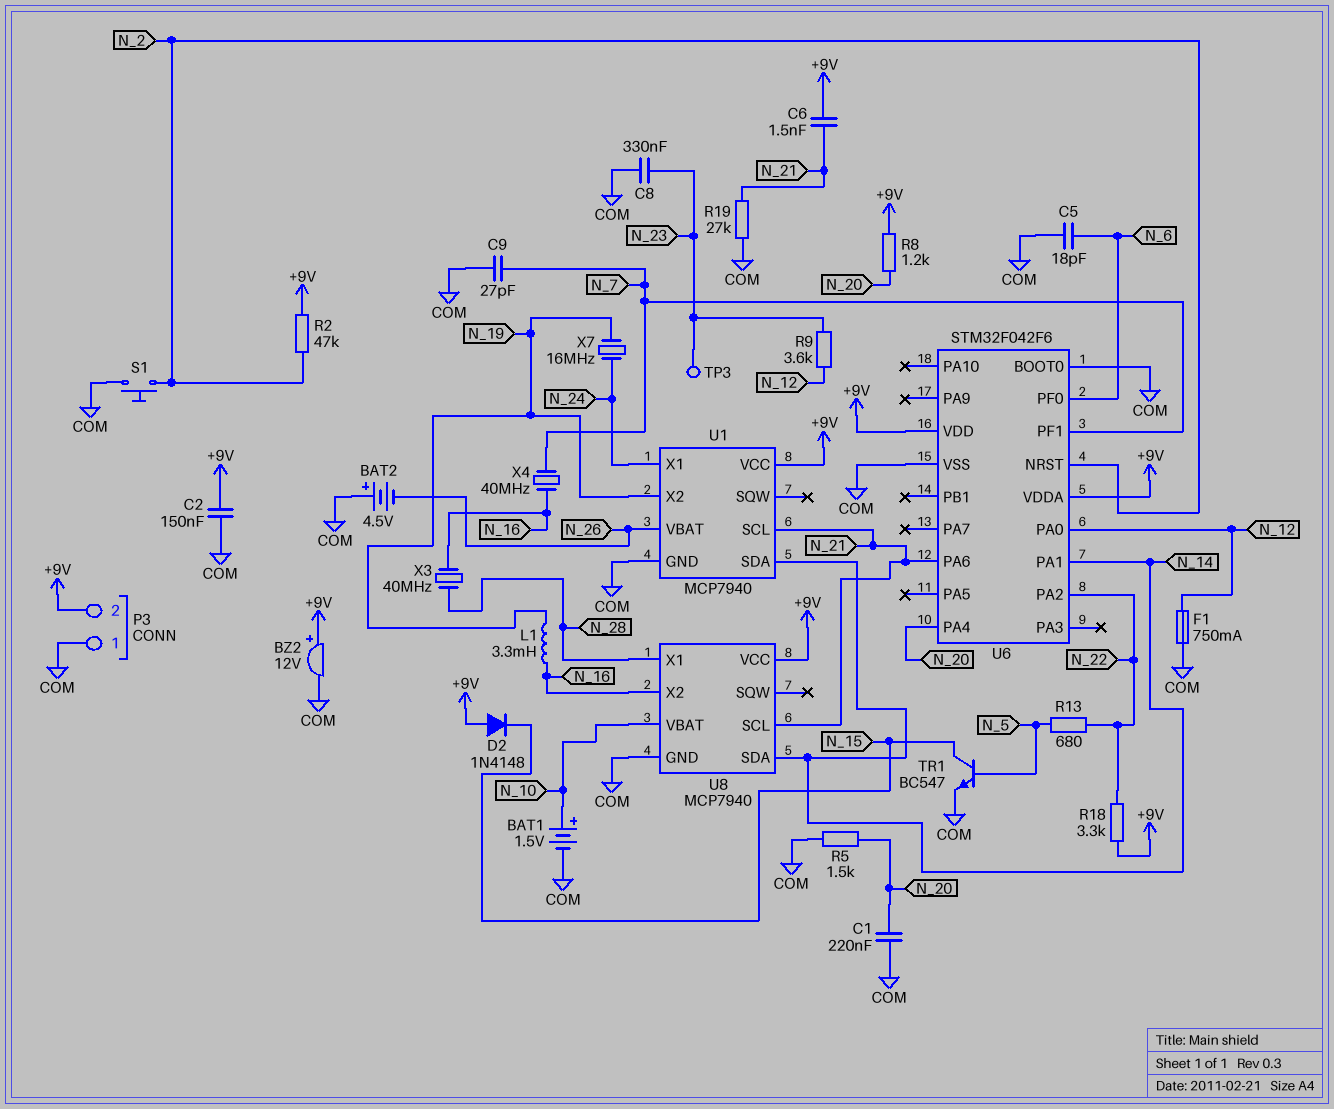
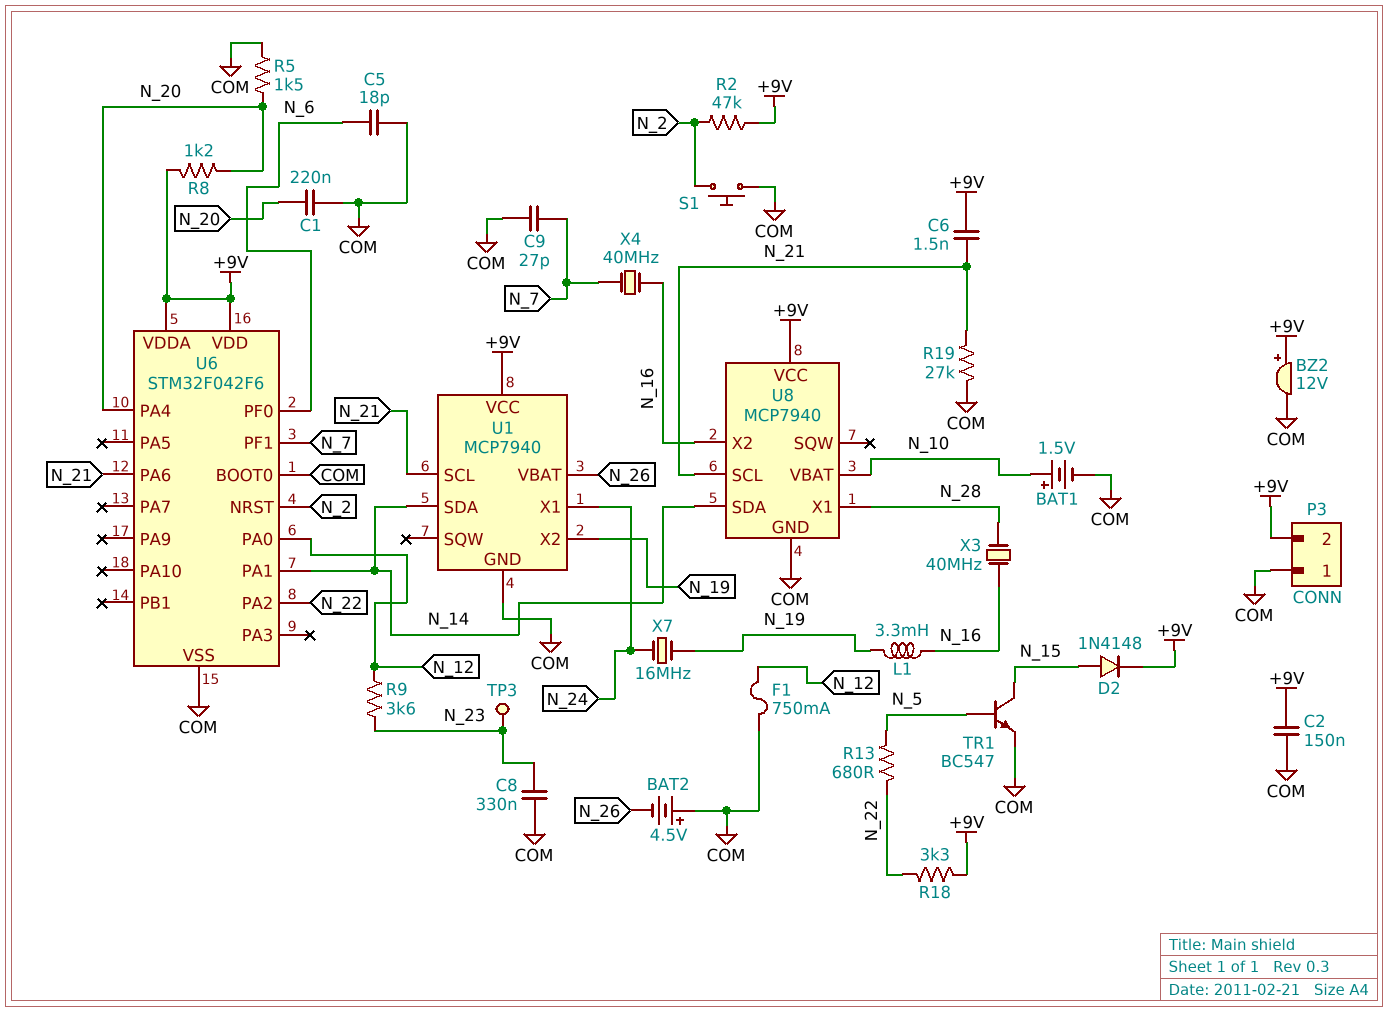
D2: diode 1N4148 (A +9V, K N_15) -> diode 1N4148 (A N_15, K +9V)

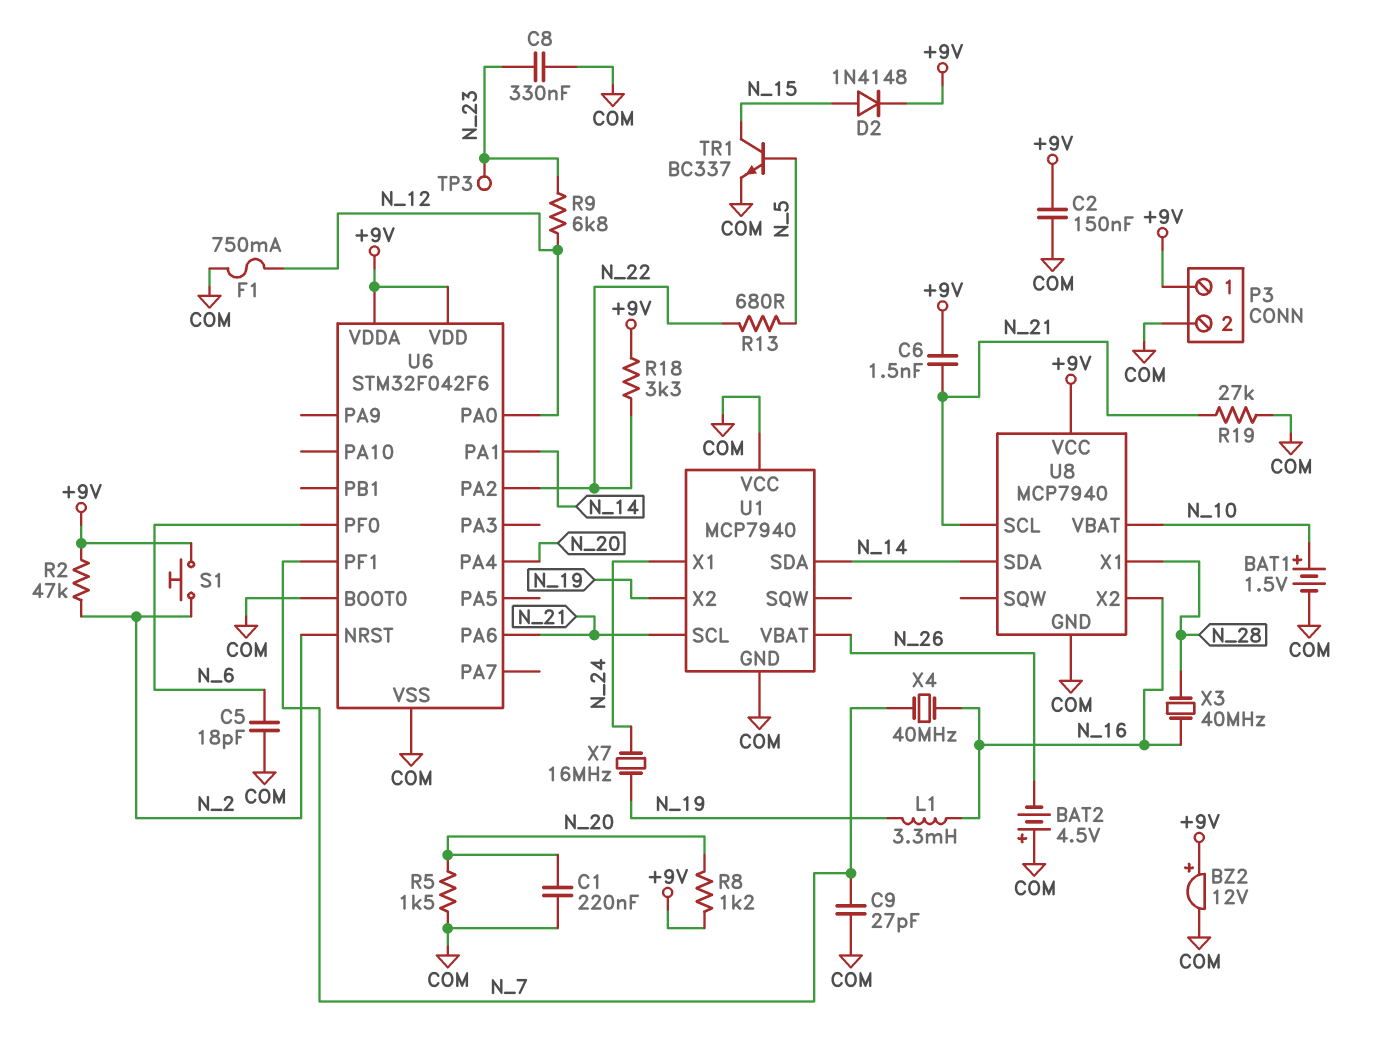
P3 pin 1: COM -> +9V
P3 pin 2: +9V -> COM
R9: 3.6k (N_12, N_23) -> 6.8k (N_12, N_23)
S1: button (COM, N_2) -> button (+9V, N_2)
TR1: NPN BC547 (B N_5, C N_15, E COM) -> NPN BC337 (B N_5, C N_15, E COM)
U1 pin VCC: +9V -> COM

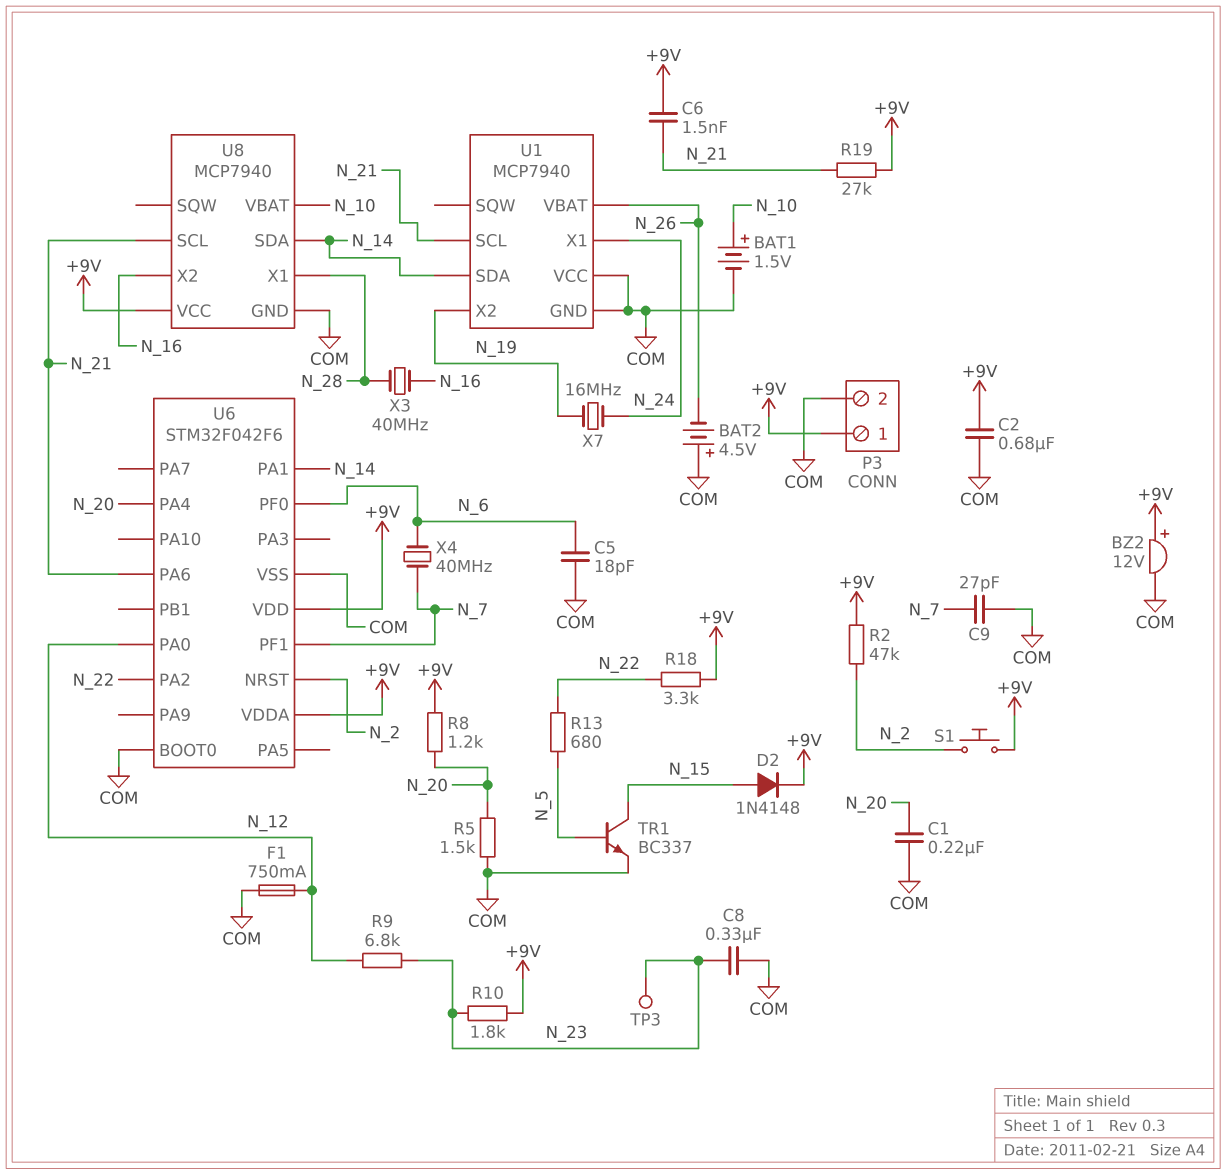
C2: 150nF (+9V, COM) -> 680nF (+9V, COM)
L1: 3.3mH (N_16, N_19) -> none
R10: none -> 1.8k (+9V, N_23)
R19: 27k (COM, N_21) -> 27k (+9V, N_21)
X4: 40MHz (N_7, N_16) -> 40MHz (N_6, N_7)

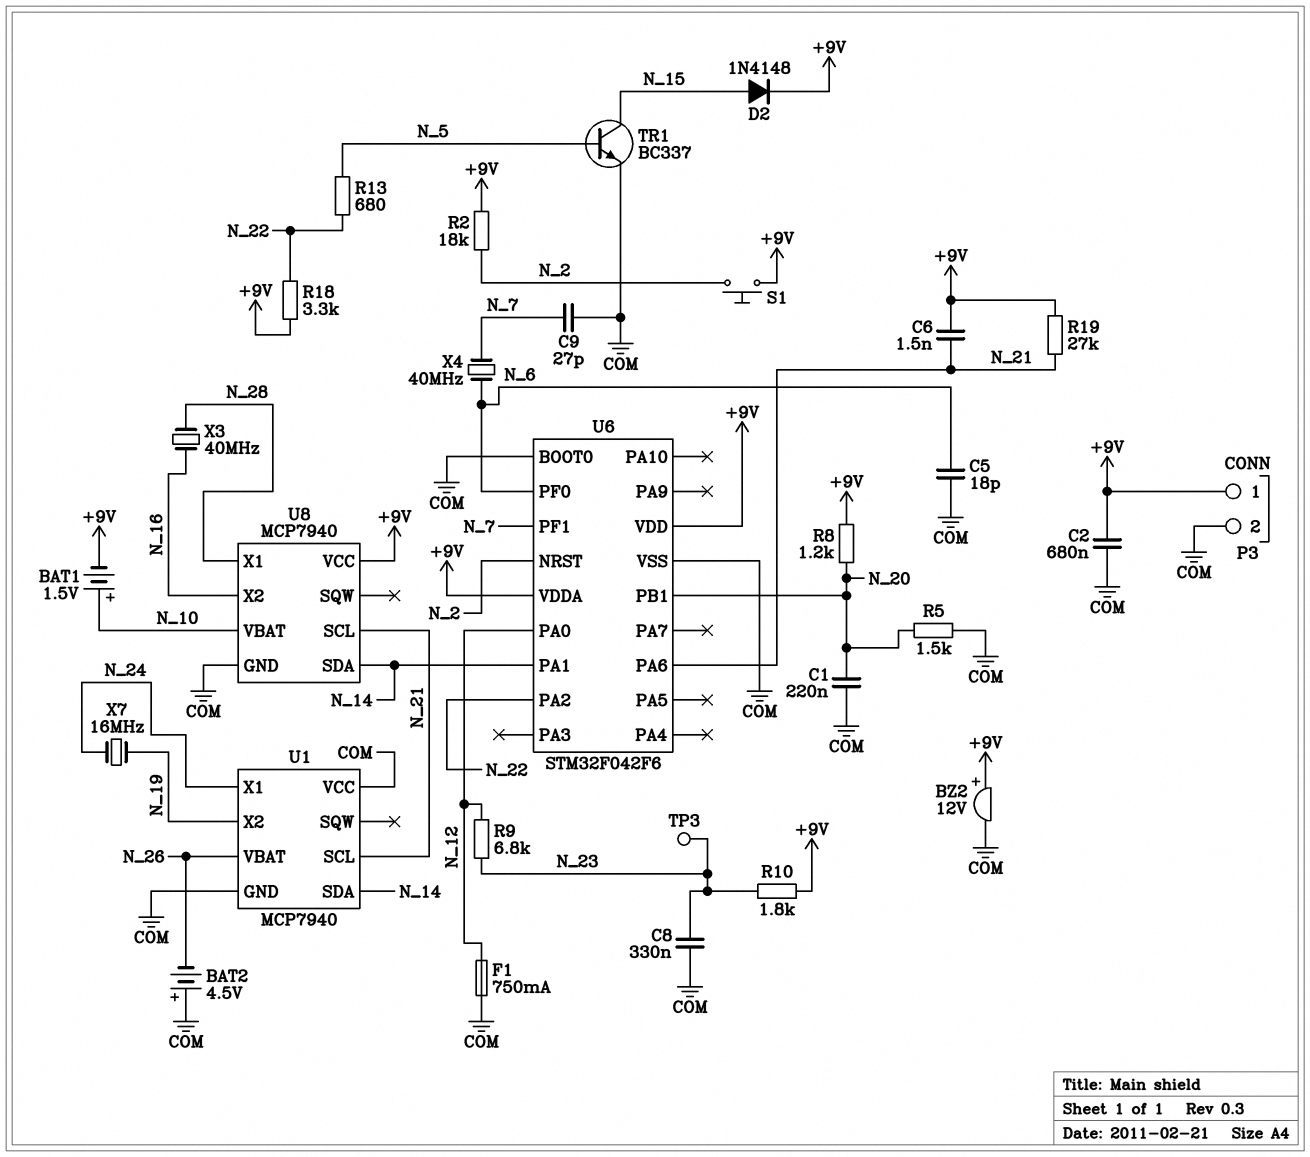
BAT1: 1.5V (plus N_10, minus COM) -> 1.5V (plus N_10, minus +9V)
R2: 47k (+9V, N_2) -> 18k (+9V, N_2)
U6 pin PA4: N_20 -> none
U6 pin PB1: none -> N_20

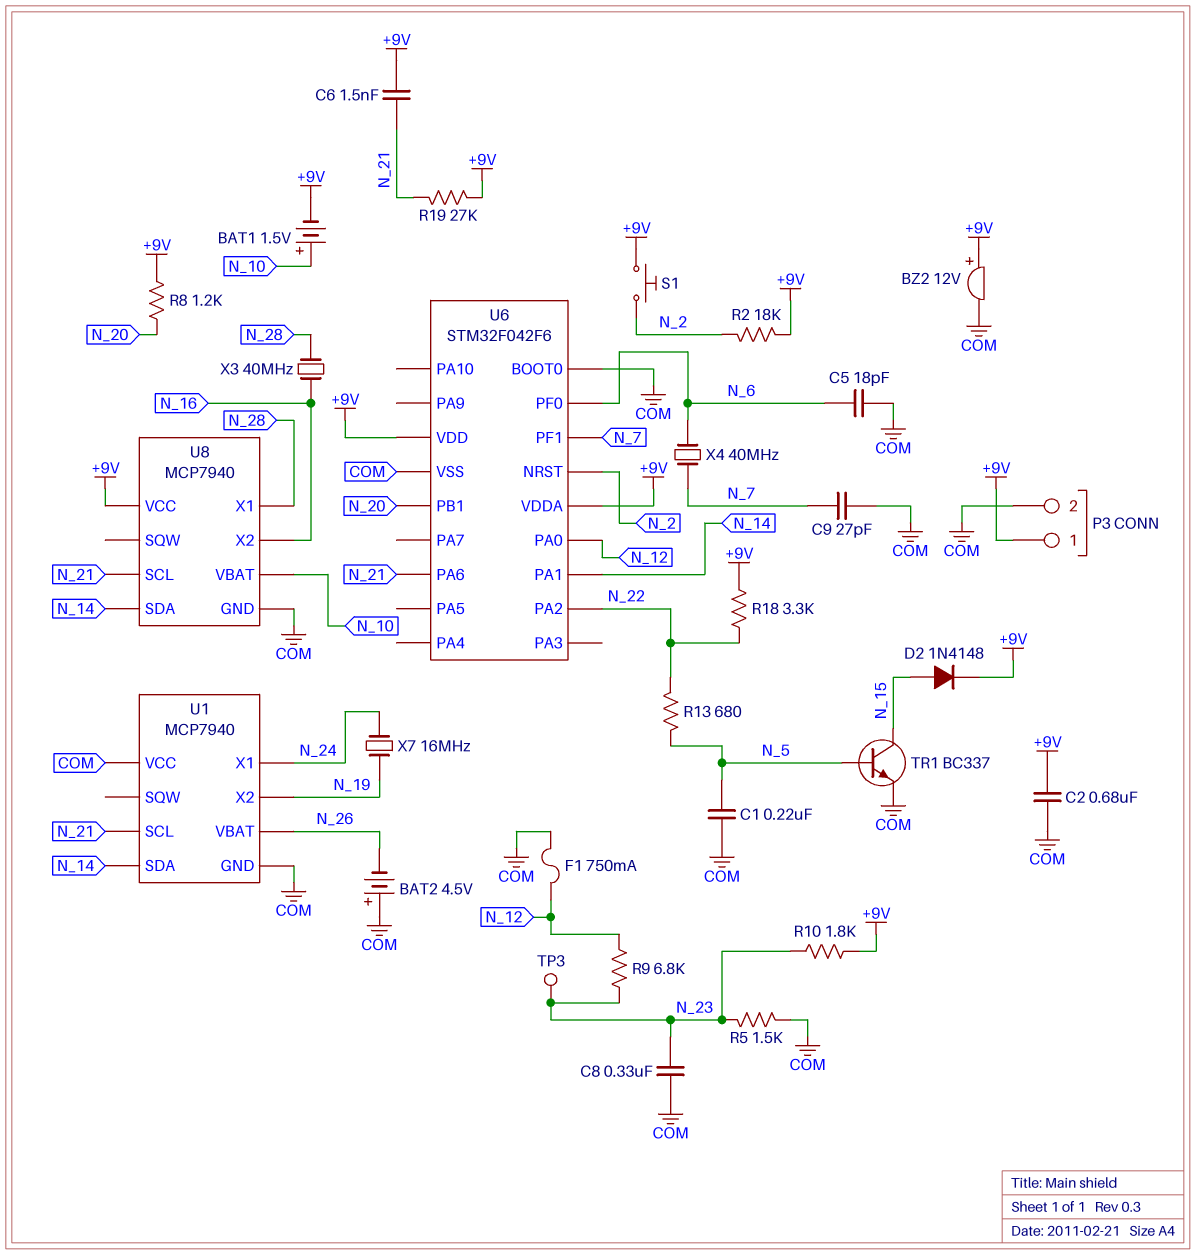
C1: 220nF (COM, N_20) -> 220nF (COM, N_5)
R5: 1.5k (COM, N_20) -> 1.5k (COM, N_23)

